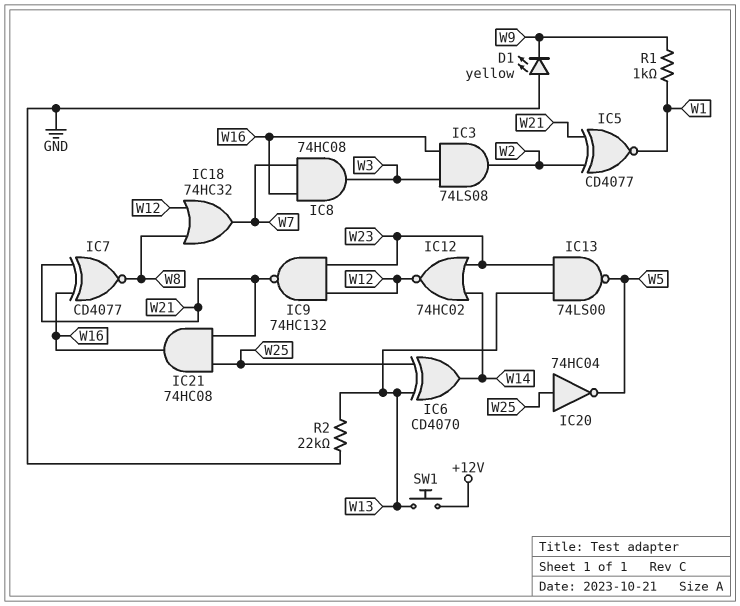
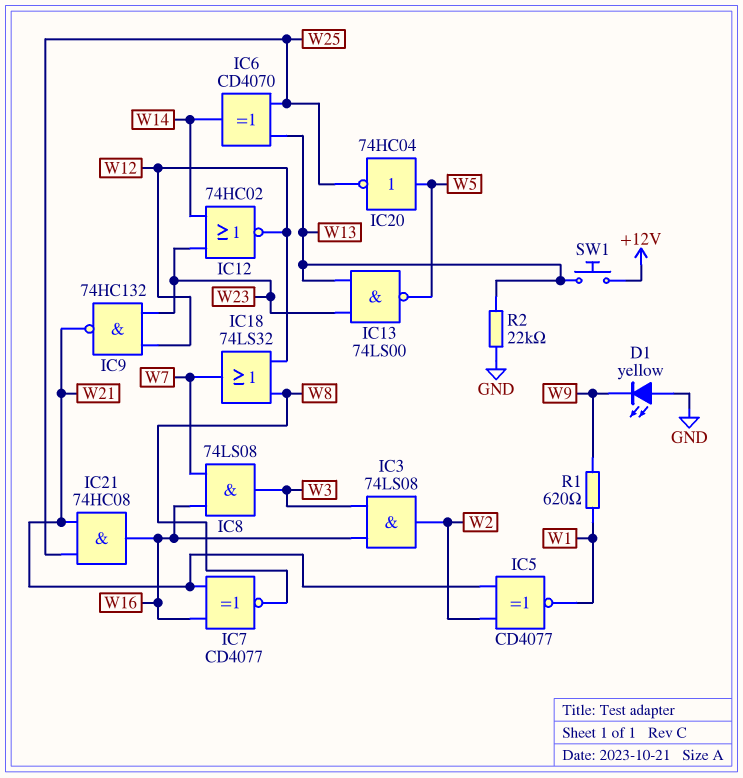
IC8: AND 74HC08 (in W7, in W16, out W3) -> AND 74LS08 (in W7, in W16, out W3)
IC18: OR 74HC32 (in W8, in W12, out W7) -> OR 74LS32 (in W8, in W12, out W7)
IC20: NOT 74HC04 (in W25, out W5) -> NOT 74HC04 (in W5, out W25)
R1: 1k (W1, W9) -> 620 (W1, W9)

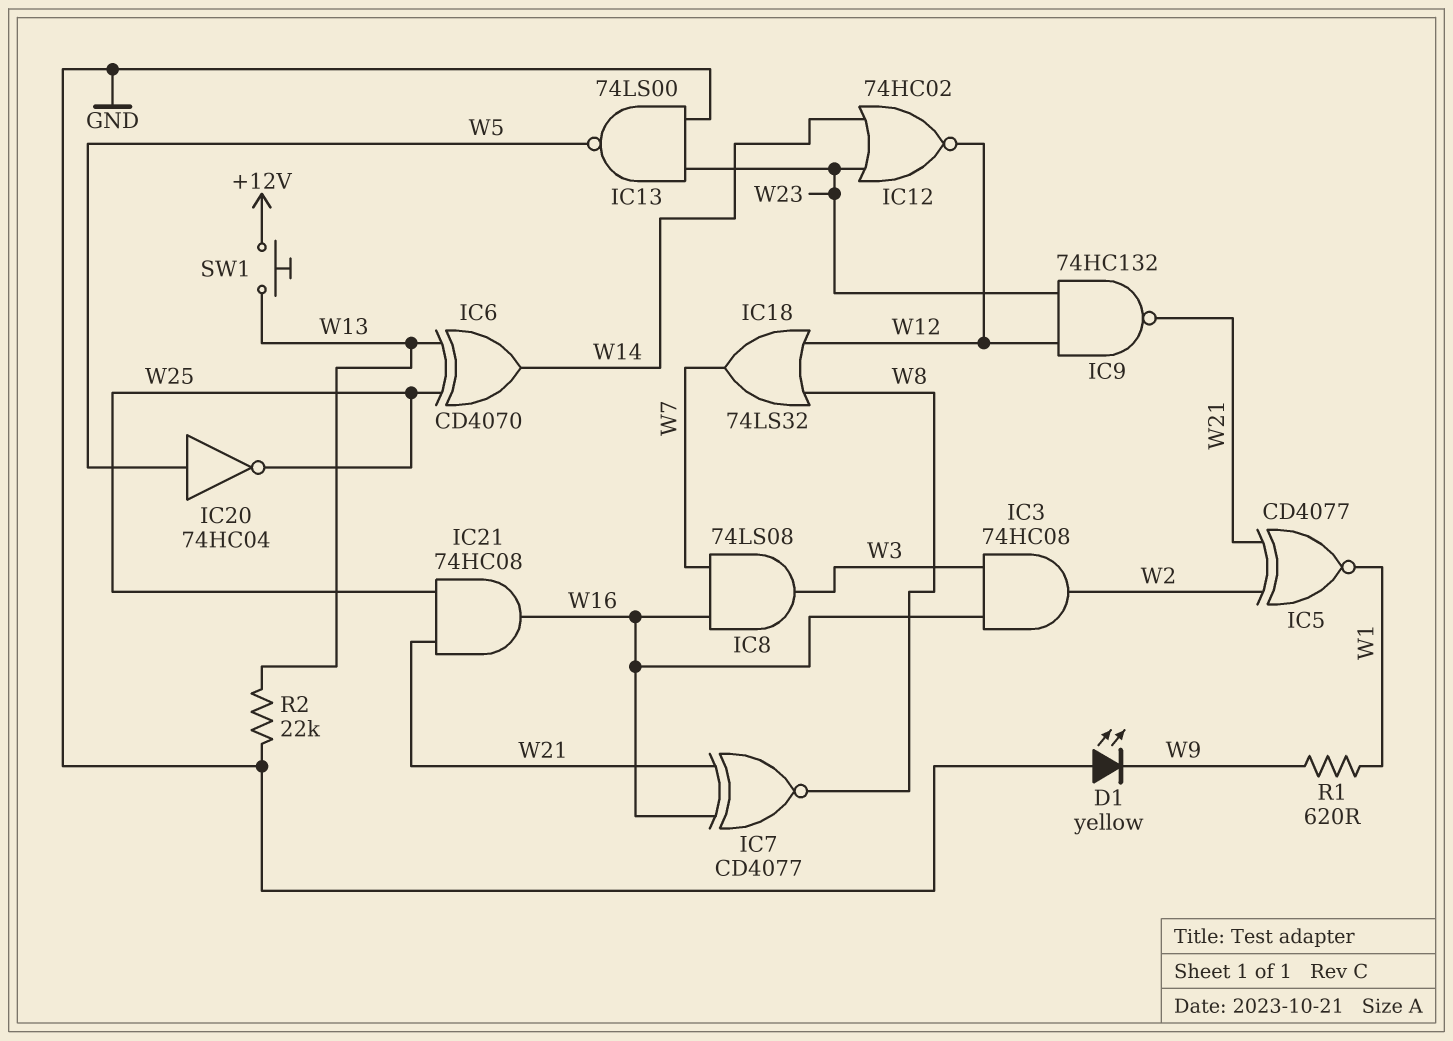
IC3: AND 74LS08 (in W3, in W16, out W2) -> AND 74HC08 (in W3, in W16, out W2)
IC13: NAND 74LS00 (in W13, in W23, out W5) -> NAND 74LS00 (in GND, in W23, out W5)

